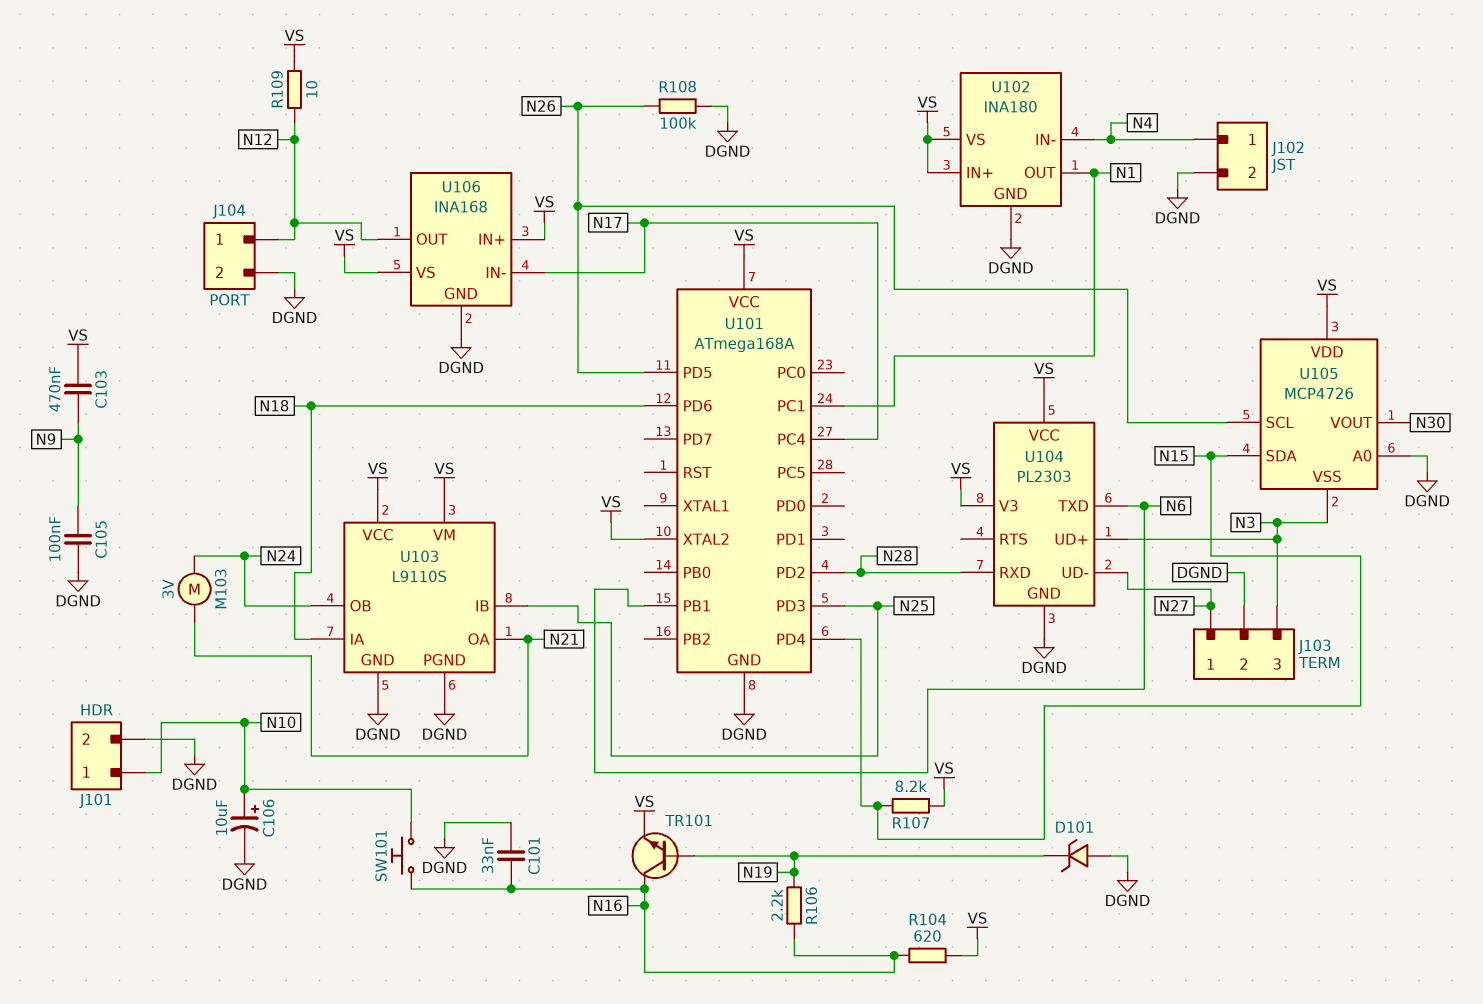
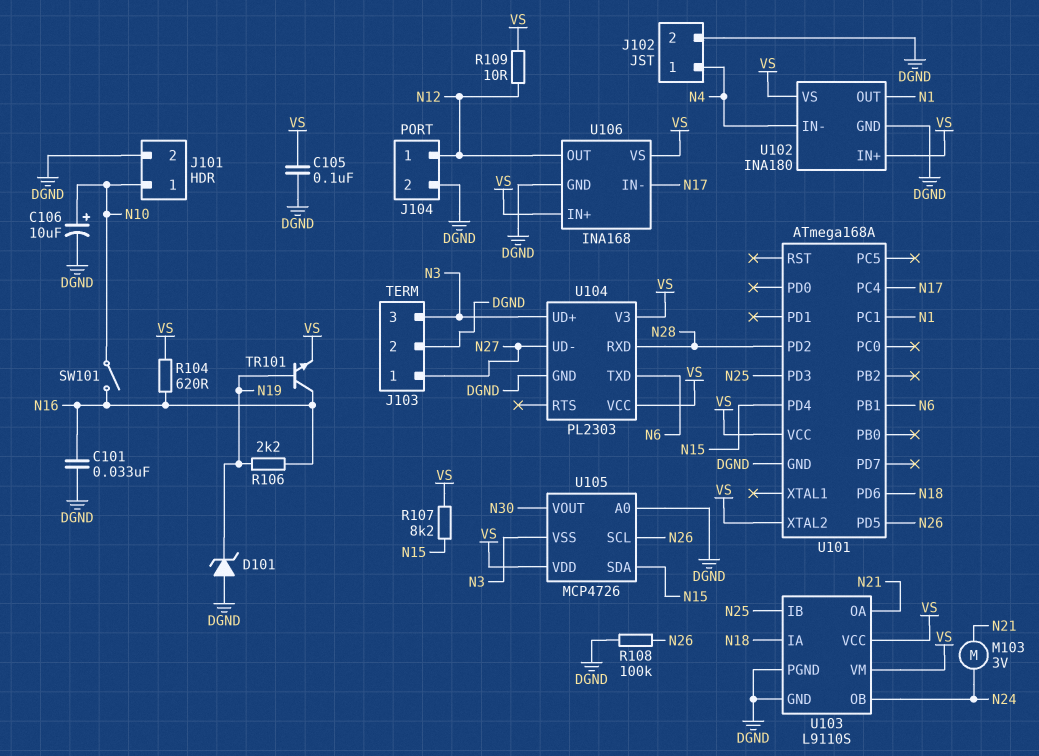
C103: 470nF (N9, VS) -> none
C105: 100nF (DGND, N9) -> 100nF (DGND, VS)
SW101: button (N10, N16) -> switch (N10, N16)

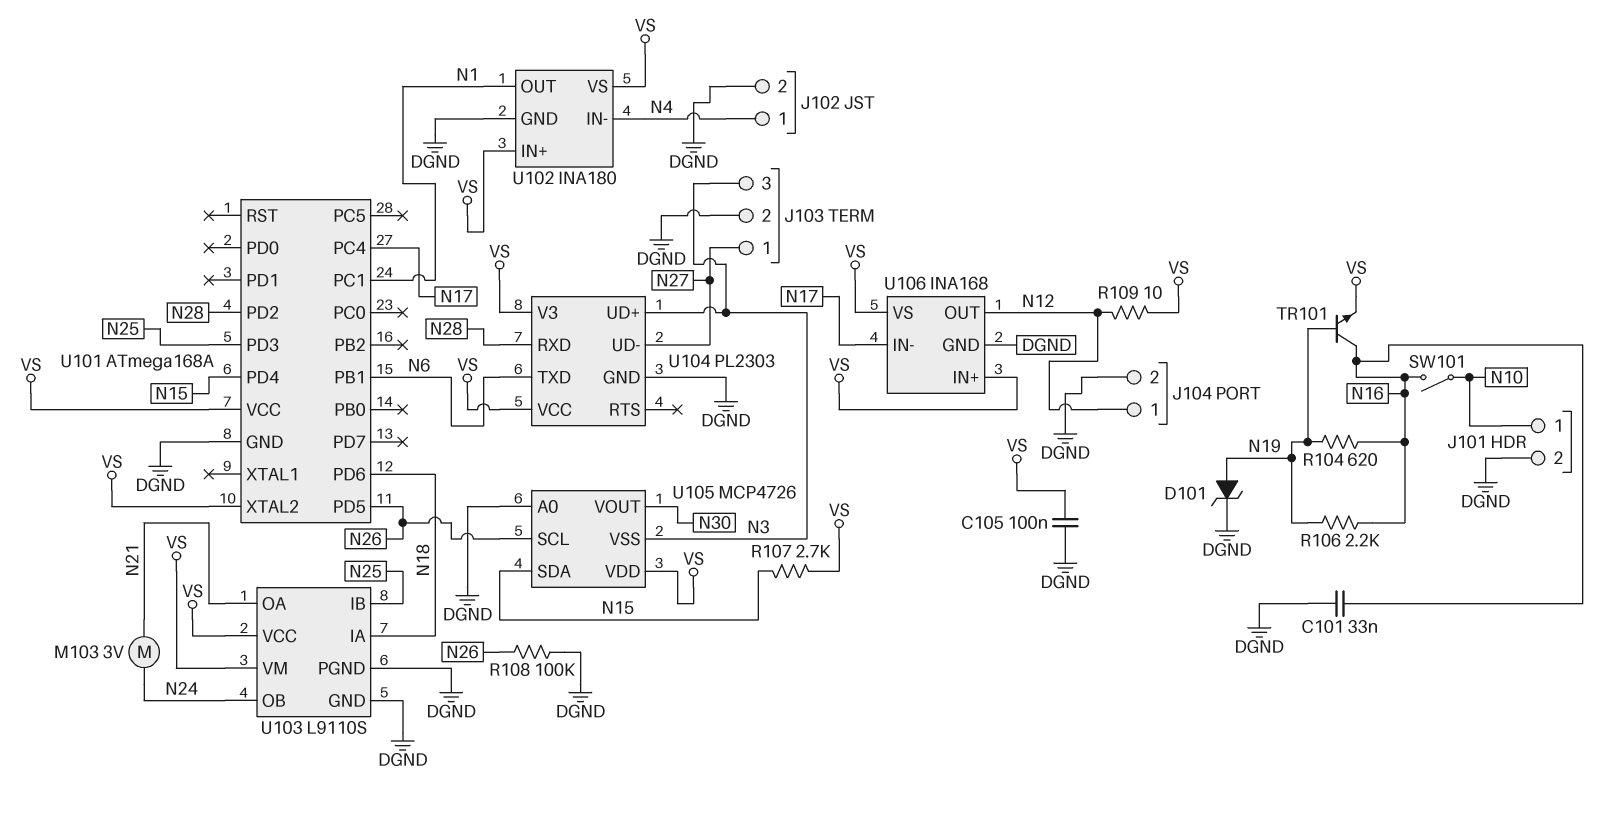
C106: 10uF (plus N10, minus DGND) -> none
D101: zener (A DGND, K N19) -> zener (A N19, K DGND)
R104: 620 (N16, VS) -> 620 (N16, N19)
R107: 8.2k (N15, VS) -> 2.7k (N15, VS)

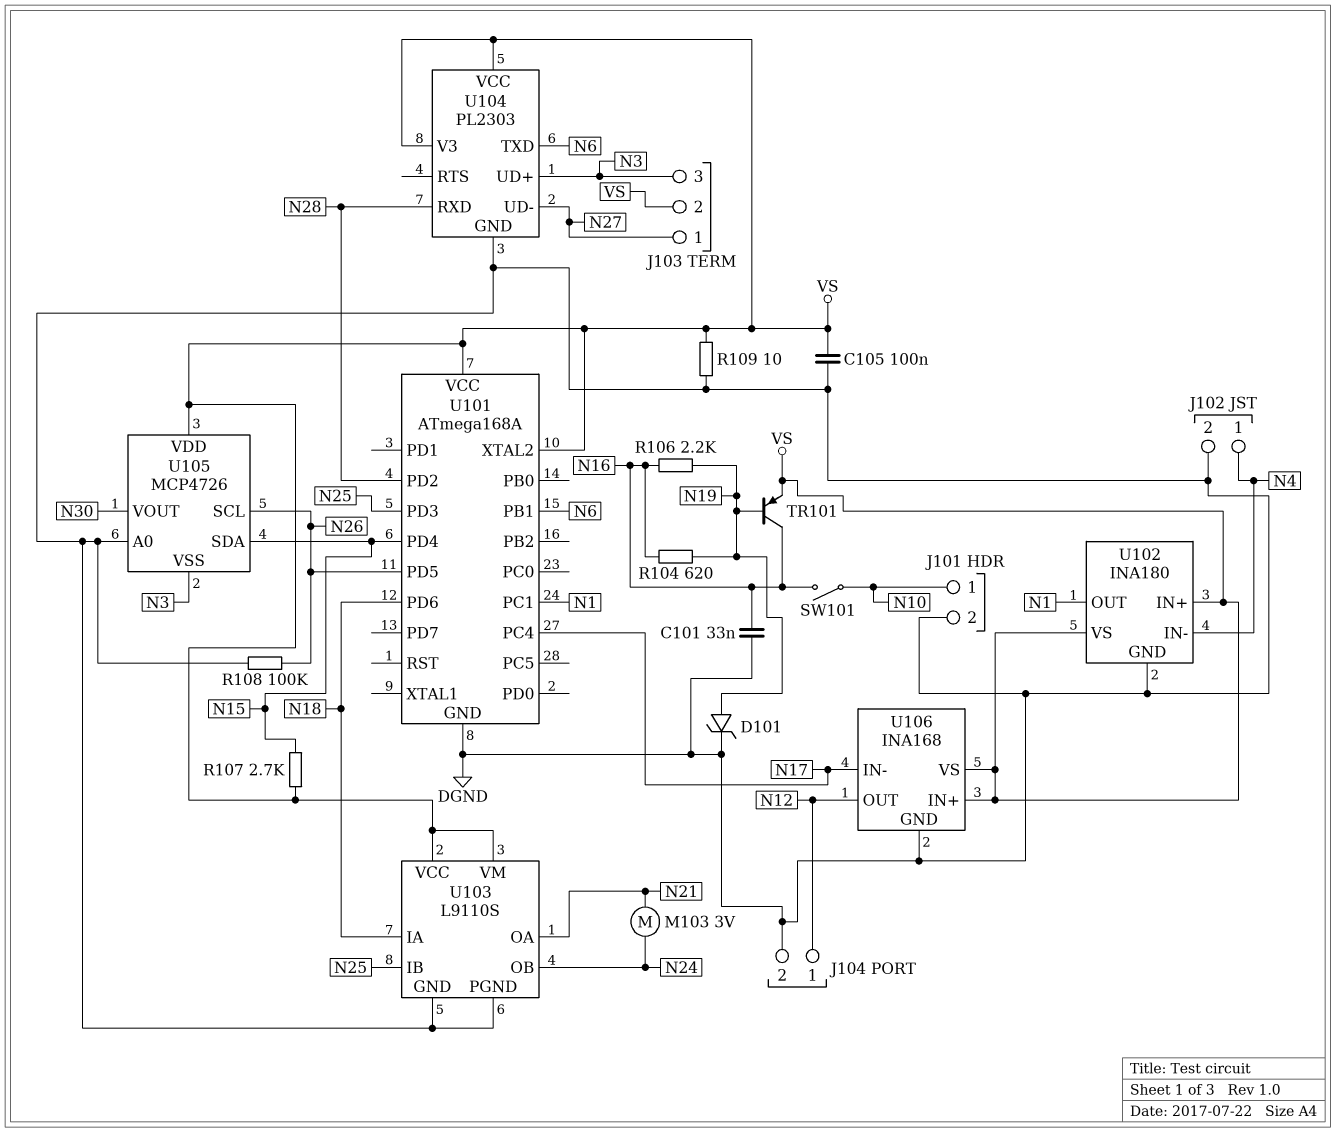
J103 pin 2: DGND -> VS
R109: 10 (N12, VS) -> 10 (DGND, VS)
TR101: NPN (B N19, C N16, E VS) -> PNP (B N19, C N16, E VS)

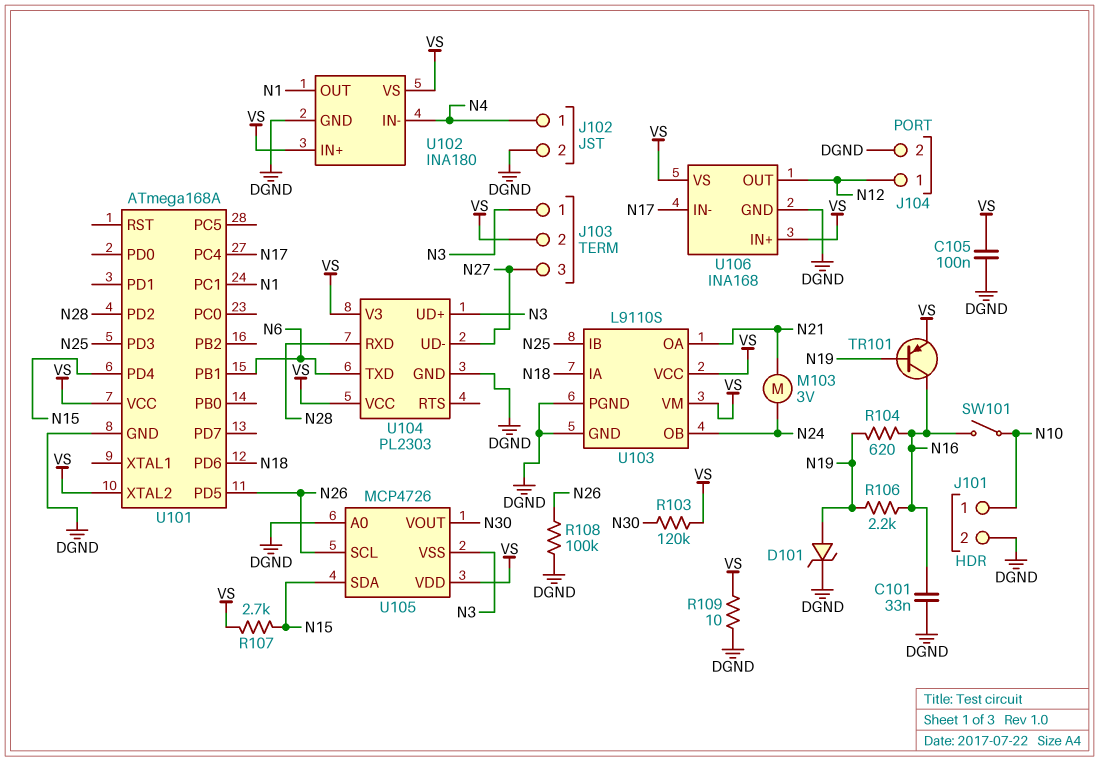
J103 pin 1: N27 -> N3
J103 pin 3: N3 -> N27
R103: none -> 120k (N30, VS)

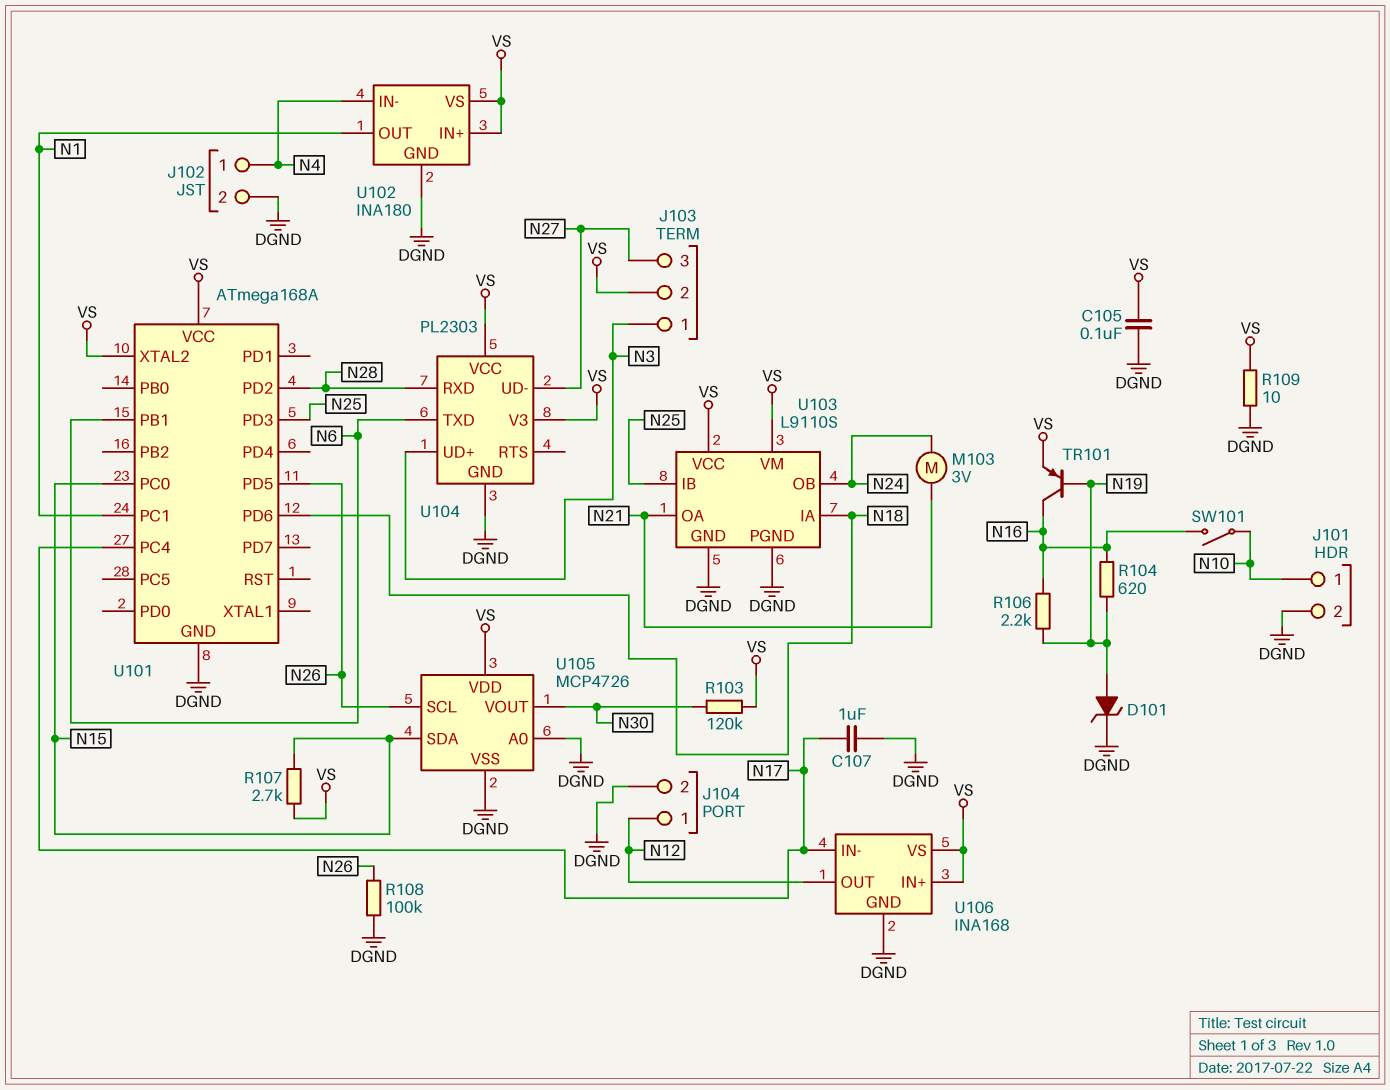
C101: 33nF (DGND, N16) -> none
C107: none -> 1uF (DGND, N17)
U101 pin PC0: none -> N15
U101 pin PD4: N15 -> none
U105 pin VSS: N3 -> DGND

